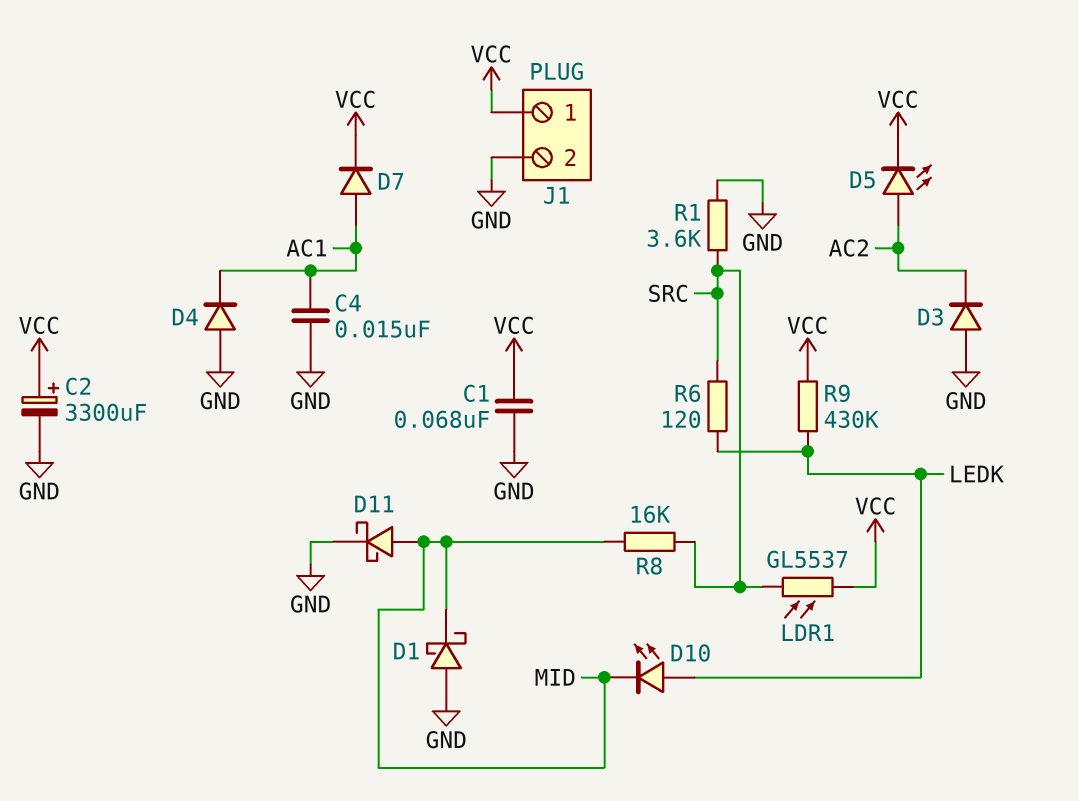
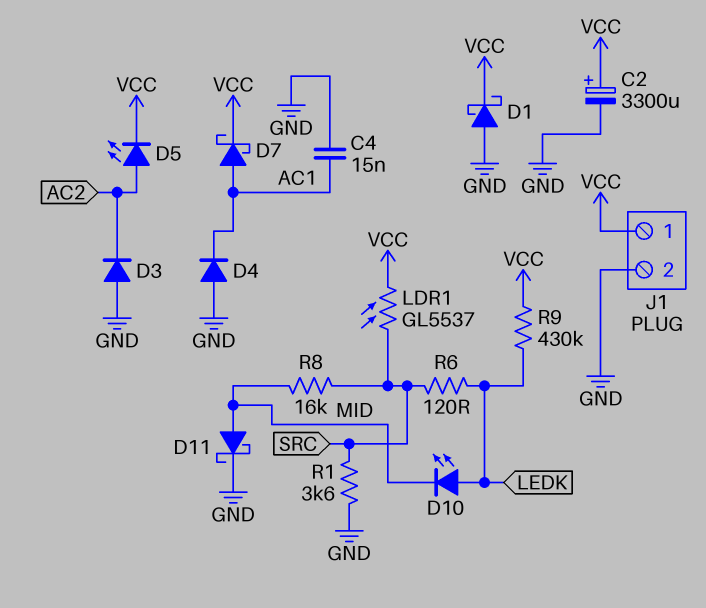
C1: 68nF (GND, VCC) -> none
D1: schottky (A GND, K MID) -> schottky (A GND, K VCC)
D7: diode (A AC1, K VCC) -> schottky (A AC1, K VCC)

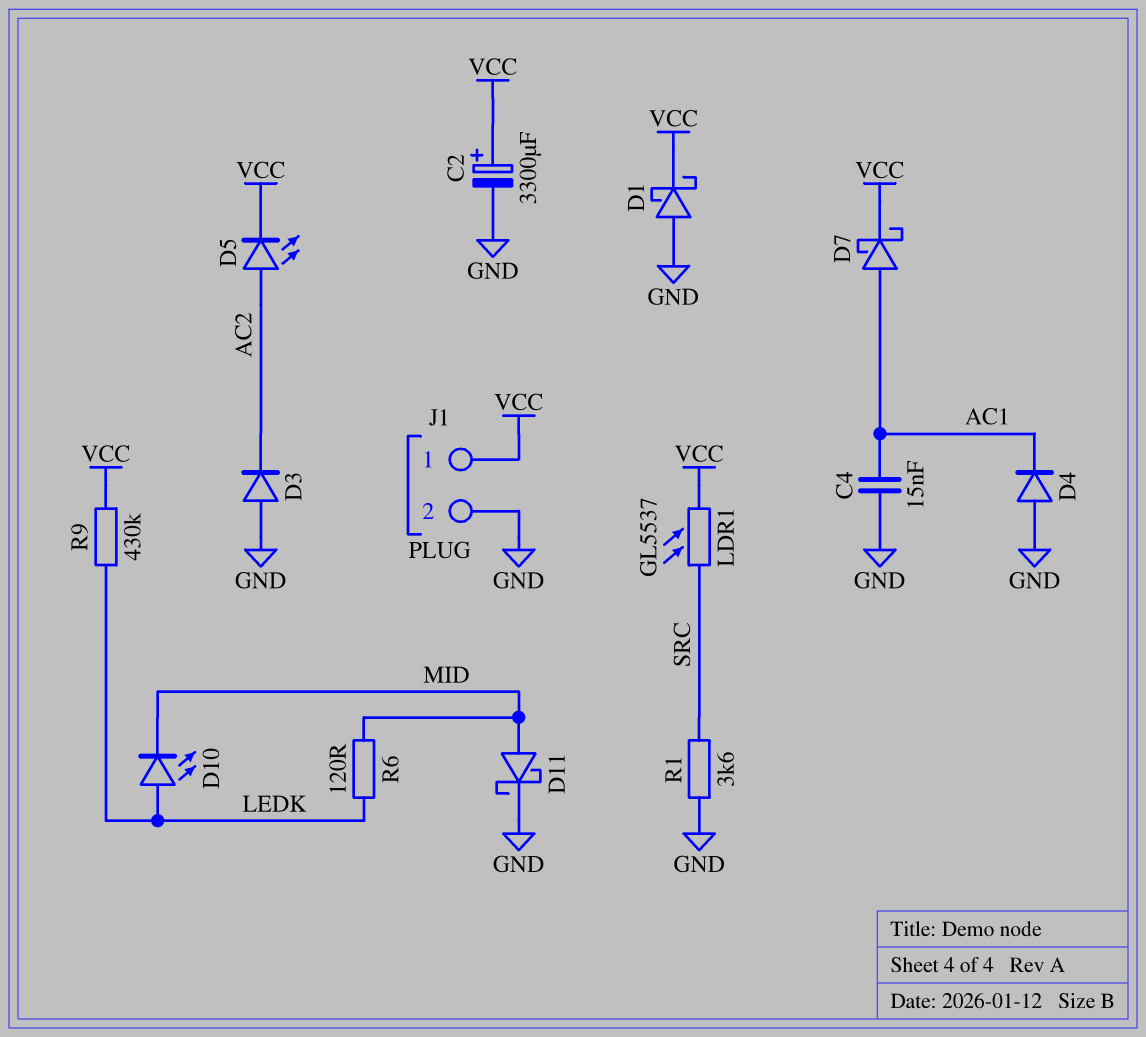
R6: 120 (LEDK, SRC) -> 120 (LEDK, MID)
R8: 16k (MID, SRC) -> none

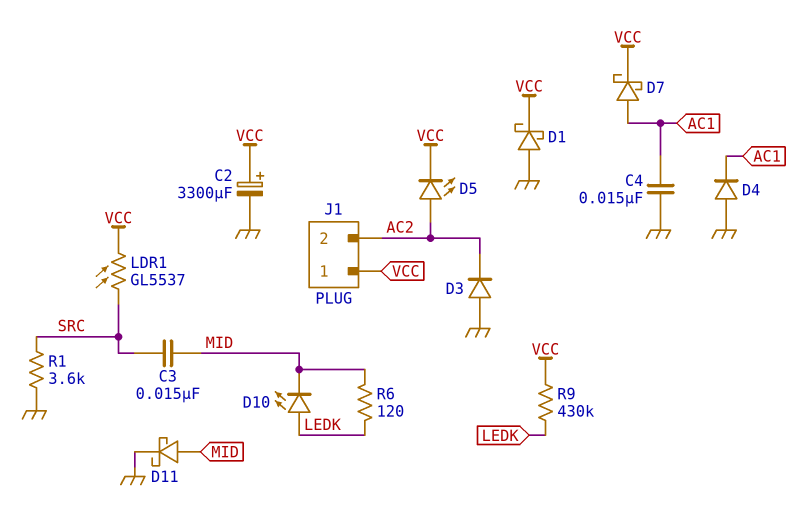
C3: none -> 15nF (MID, SRC)
J1 pin 2: GND -> AC2

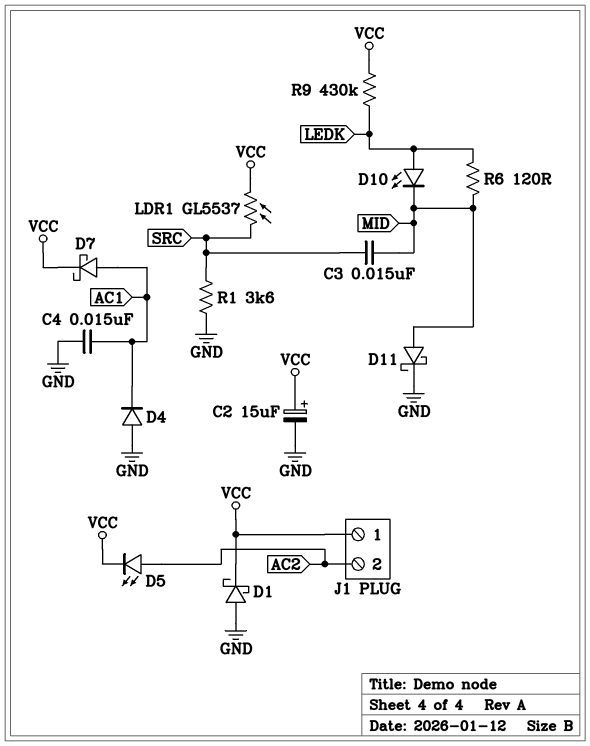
C2: 3300uF (plus VCC, minus GND) -> 15uF (plus VCC, minus GND)
D3: diode (A GND, K AC2) -> none

